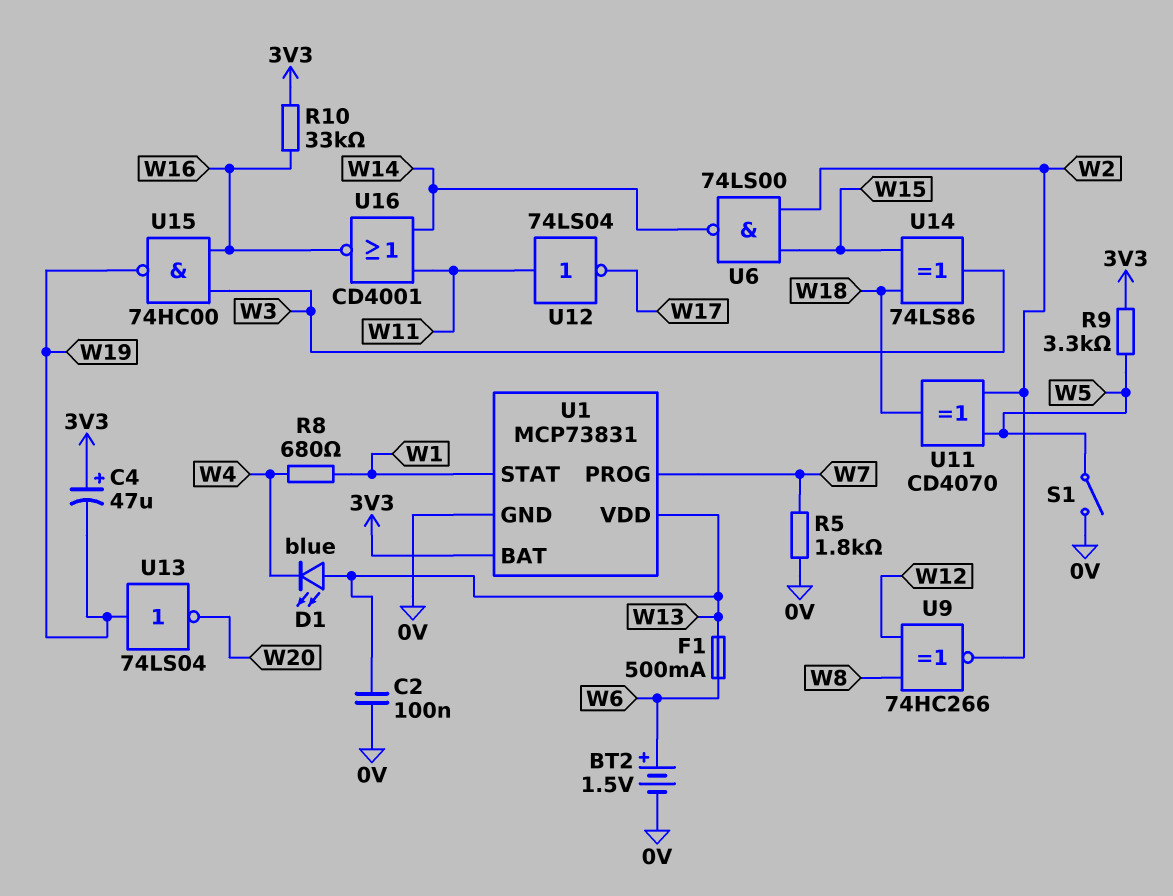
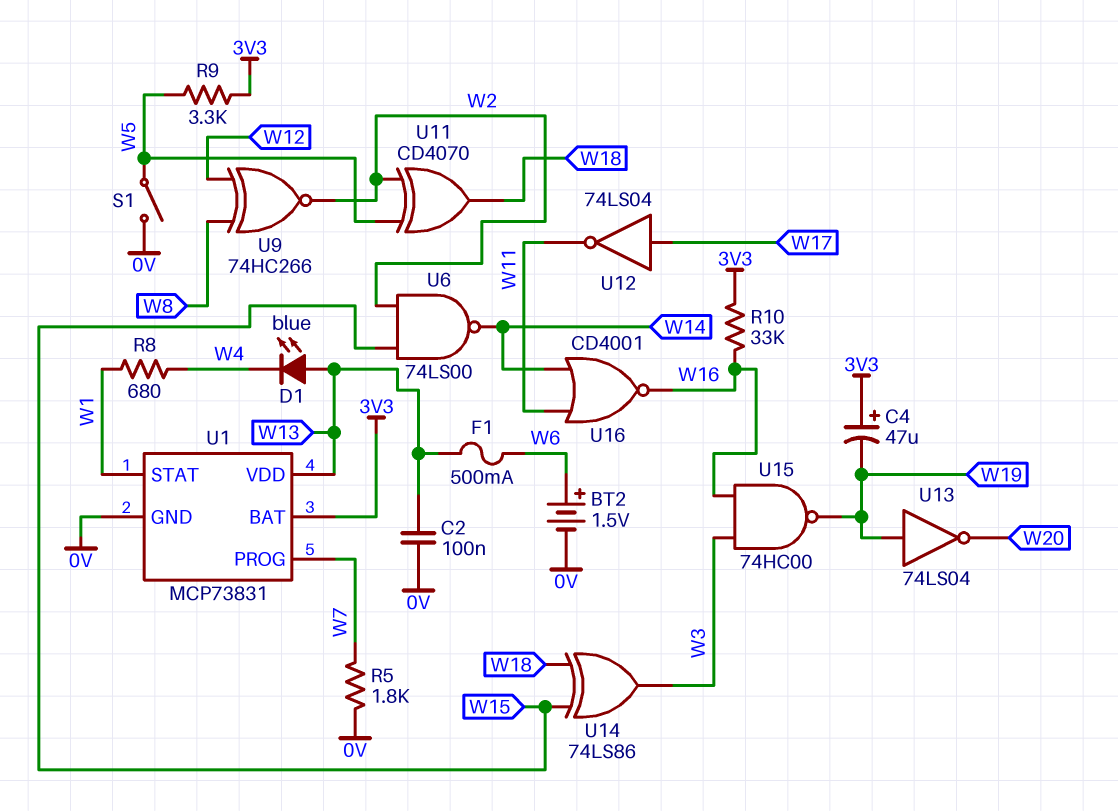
U12: NOT 74LS04 (in W11, out W17) -> NOT 74LS04 (in W17, out W11)

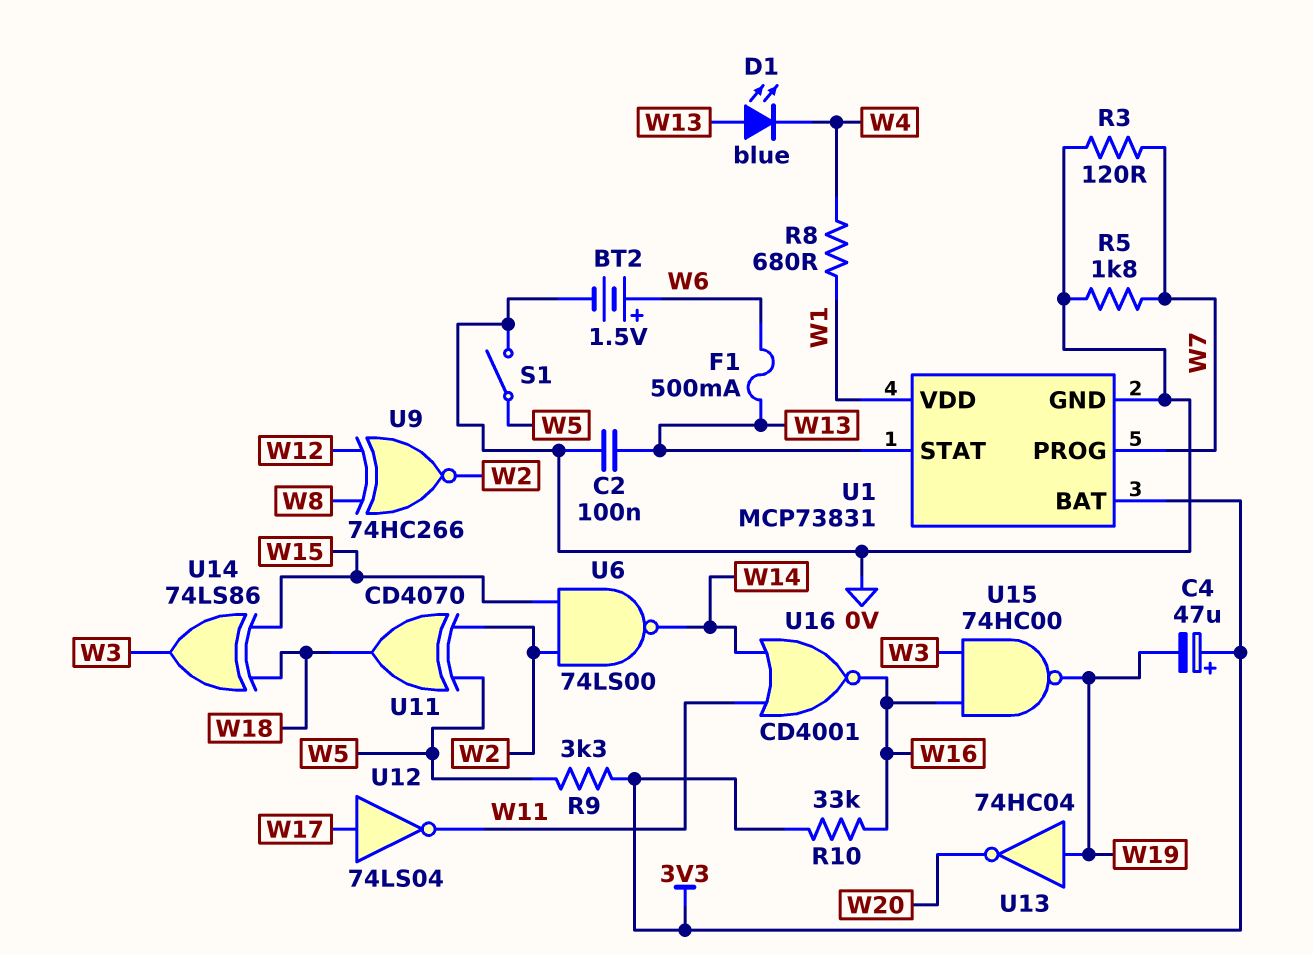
R3: none -> 120 (0V, W7)
U1 pin STAT: W1 -> W13
U1 pin VDD: W13 -> W1
U13: NOT 74LS04 (in W19, out W20) -> NOT 74HC04 (in W19, out W20)

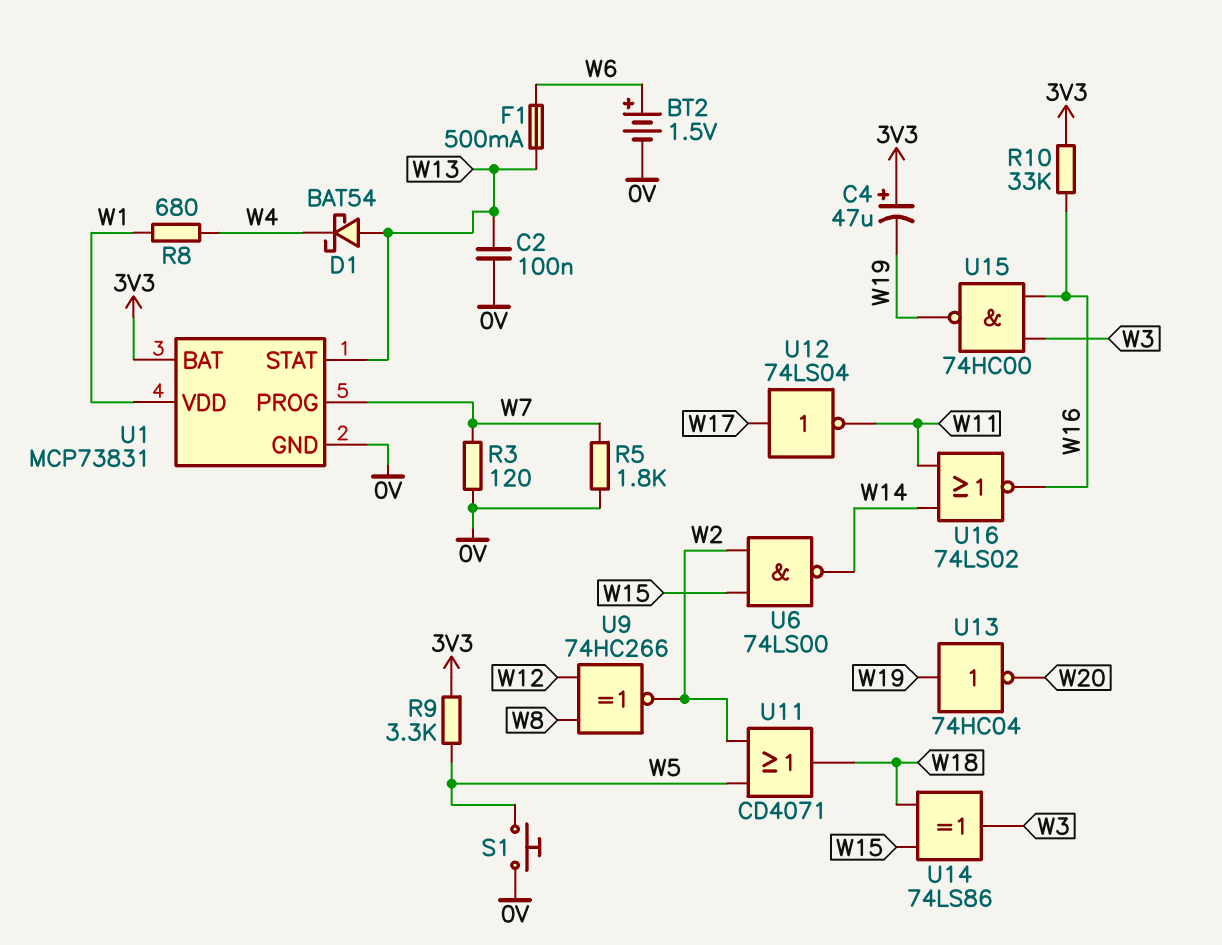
D1: LED blue (A W13, K W4) -> schottky BAT54 (A W13, K W4)
S1: switch (0V, W5) -> button (0V, W5)
U11: XOR CD4070 (in W2, in W5, out W18) -> OR CD4071 (in W2, in W5, out W18)
U16: NOR CD4001 (in W11, in W14, out W16) -> NOR 74LS02 (in W11, in W14, out W16)

